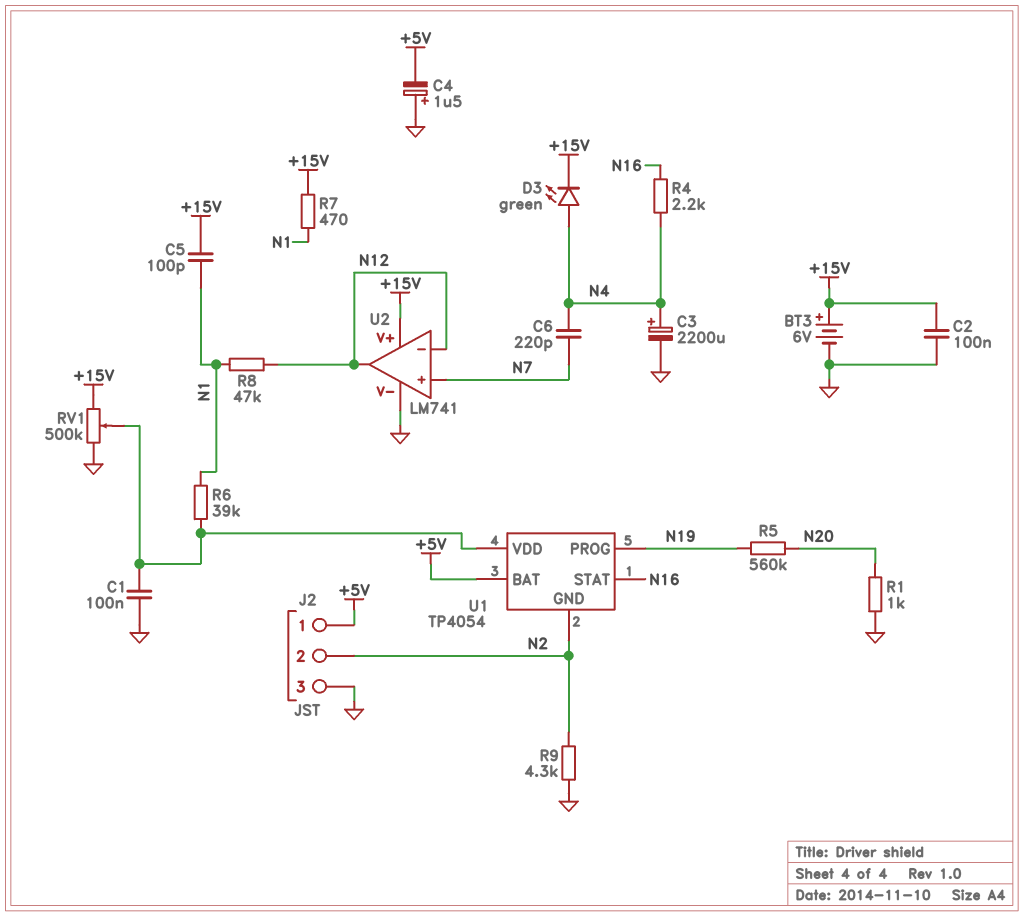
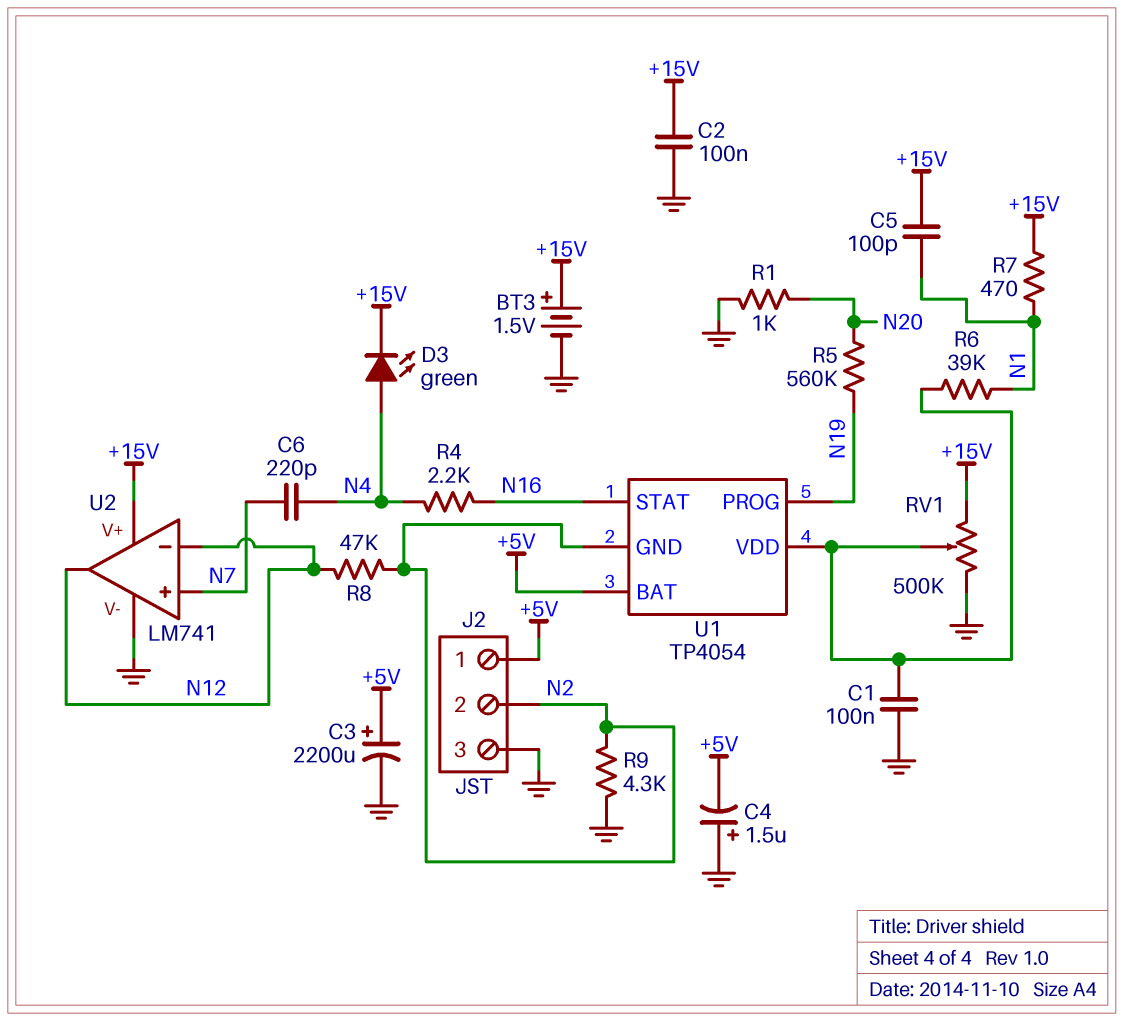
BT3: 6V (plus +15V, minus GND) -> 1.5V (plus +15V, minus GND)
C3: 2200uF (plus N4, minus GND) -> 2200uF (plus +5V, minus GND)
R8: 47k (N1, N12) -> 47k (N2, N12)

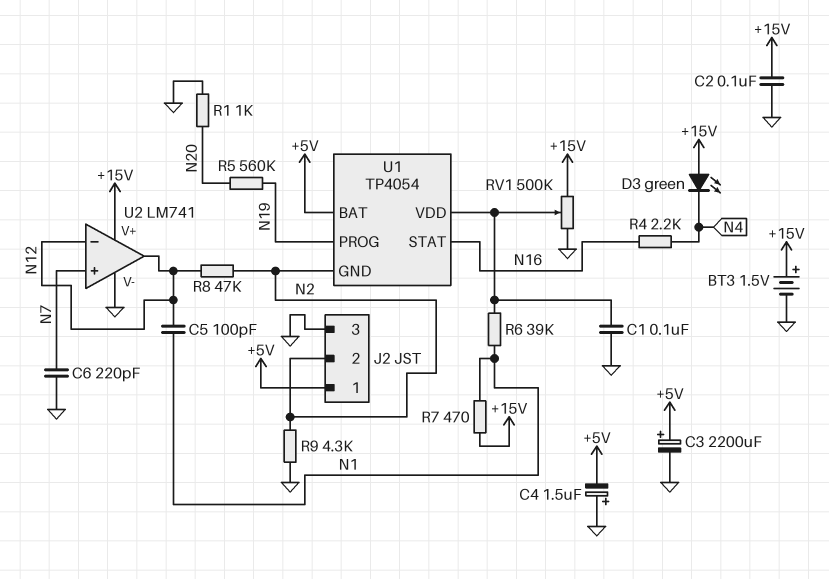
C5: 100pF (+15V, N1) -> 100pF (N1, N12)
C6: 220pF (N4, N7) -> 220pF (GND, N7)
D3: LED green (A N4, K +15V) -> LED green (A +15V, K N4)

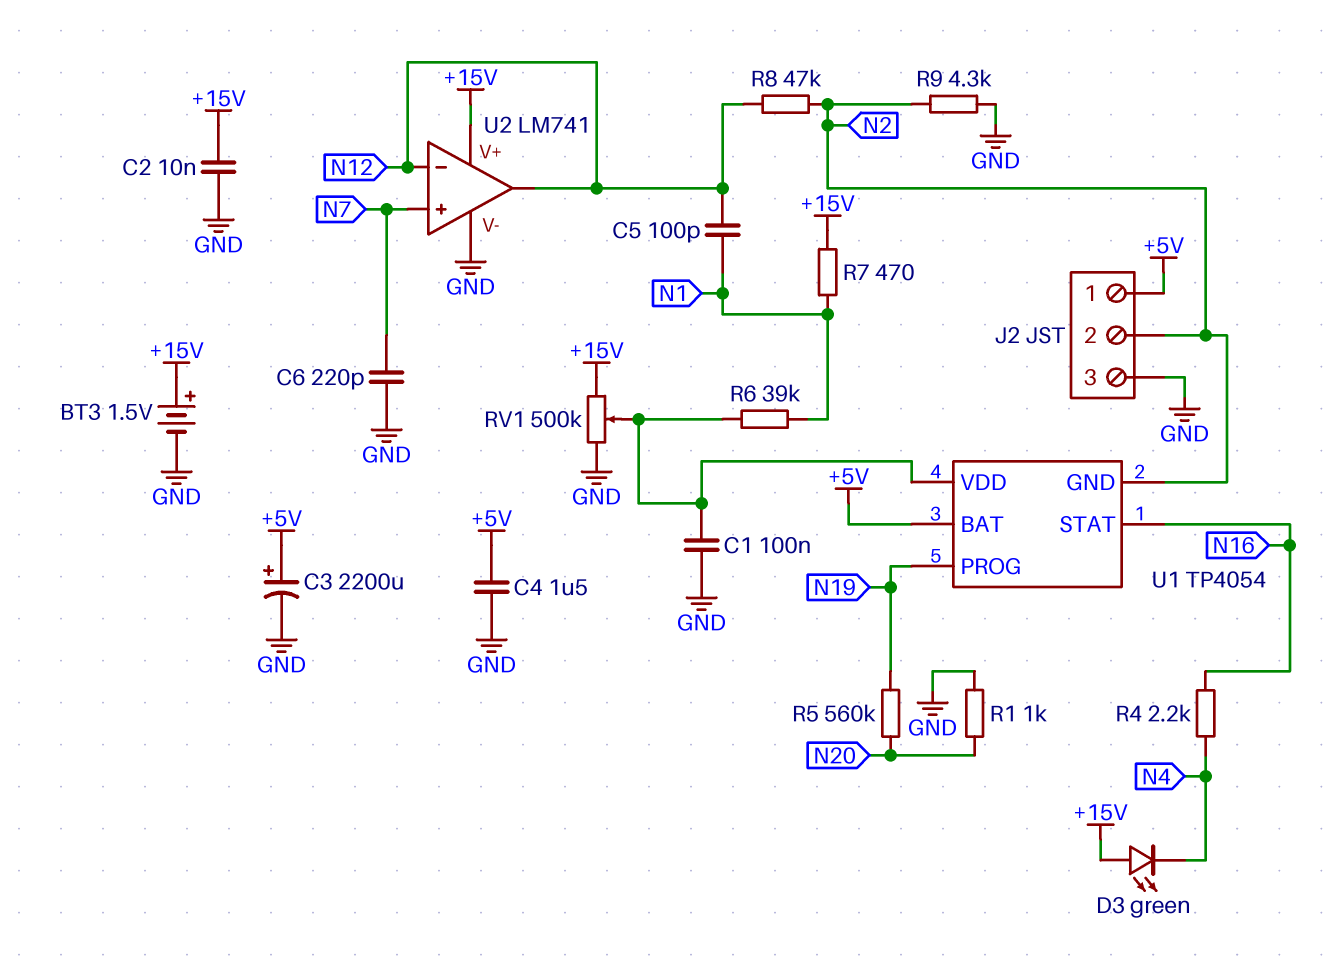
C2: 100nF (+15V, GND) -> 10nF (+15V, GND)
C4: 1.5uF (plus GND, minus +5V) -> 1.5uF (+5V, GND)

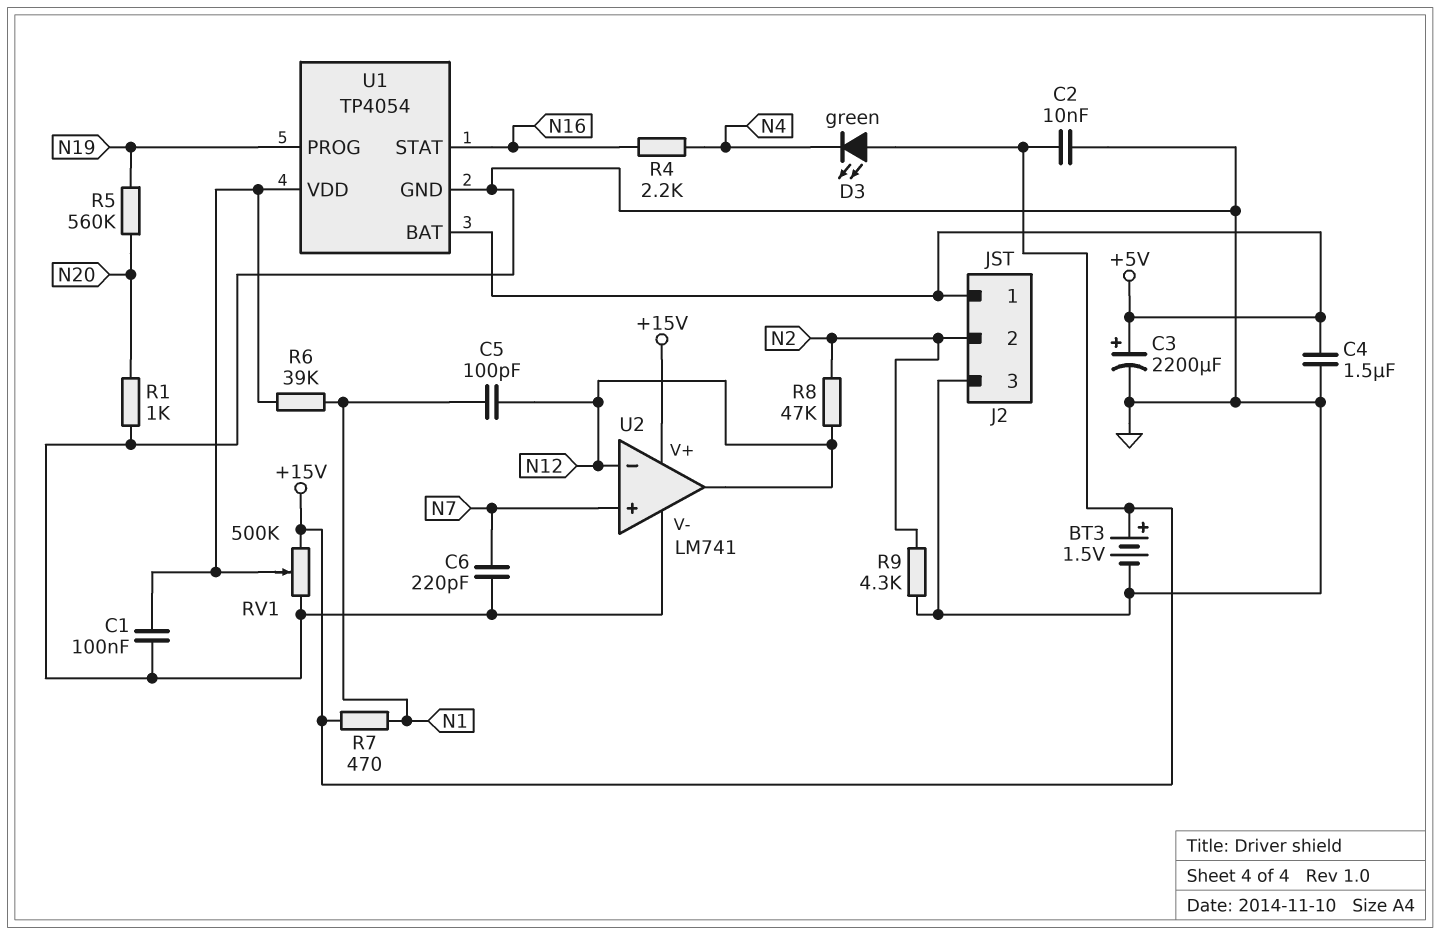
U1 pin GND: N2 -> GND

